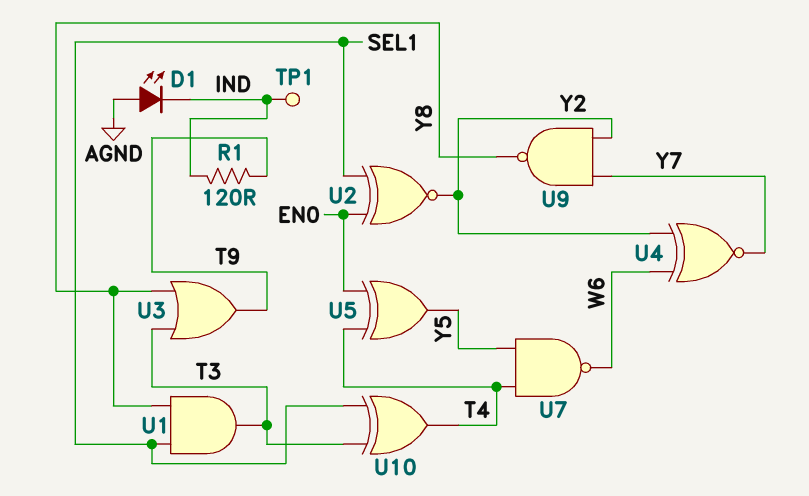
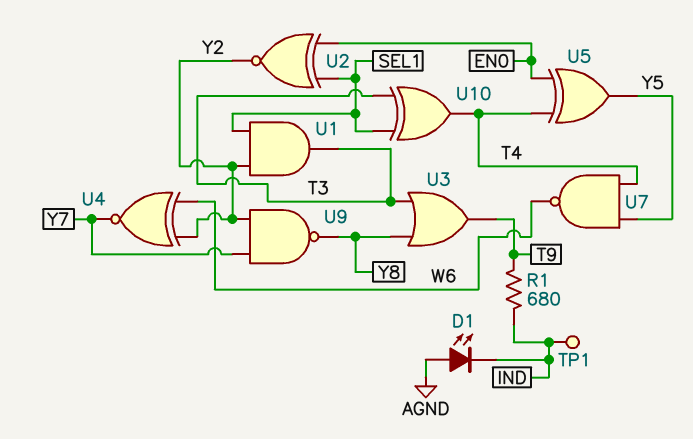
R1: 120 (IND, T9) -> 680 (IND, T9)
U1: AND (in SEL1, in Y8, out T3) -> AND (in SEL1, in Y2, out T3)

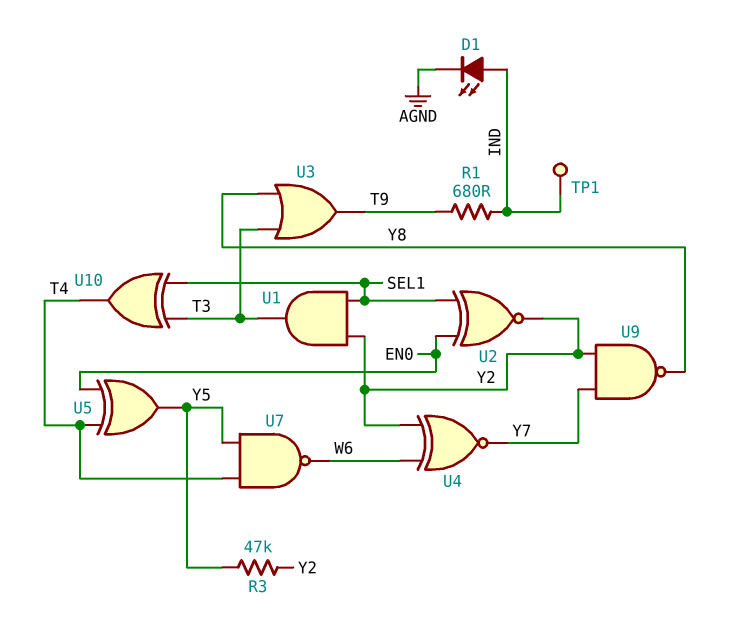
D1: LED (A AGND, K IND) -> LED (A IND, K AGND)
R3: none -> 47k (Y2, Y5)

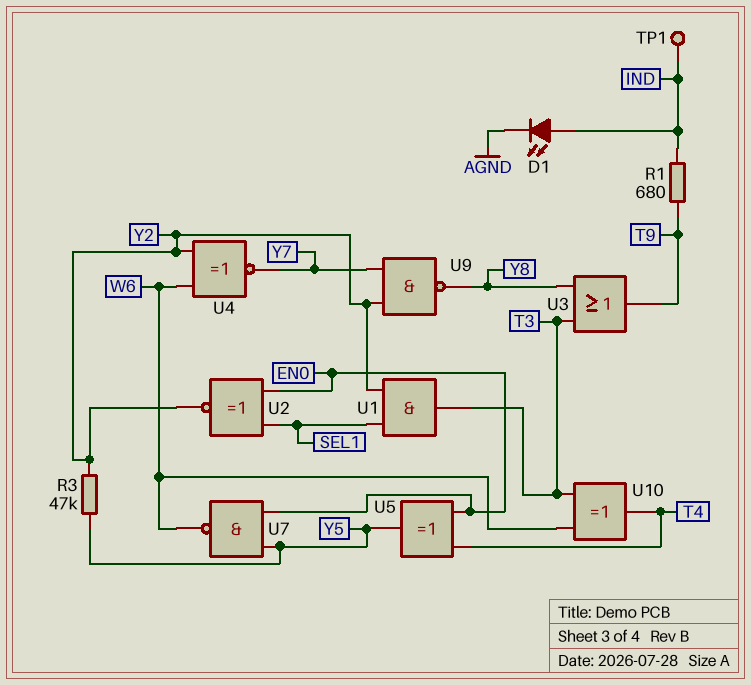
U7: NAND (in T4, in Y5, out W6) -> NAND (in EN0, in Y5, out W6)
U10: XOR (in SEL1, in T3, out T4) -> XOR (in T3, in W6, out T4)

